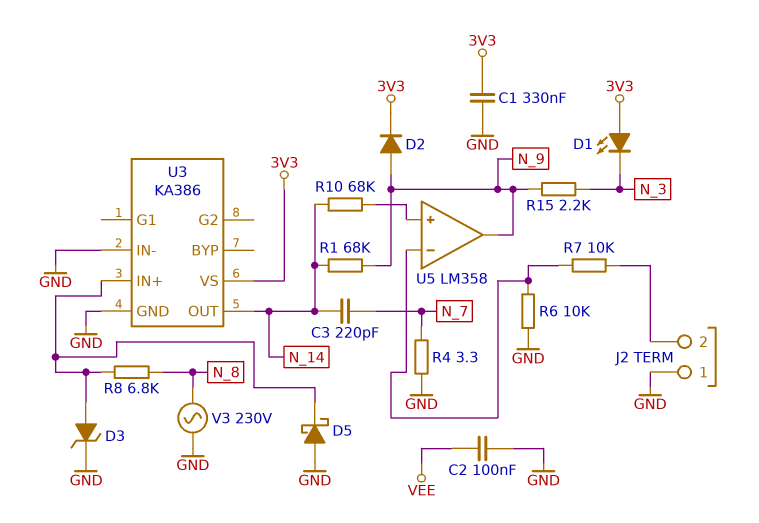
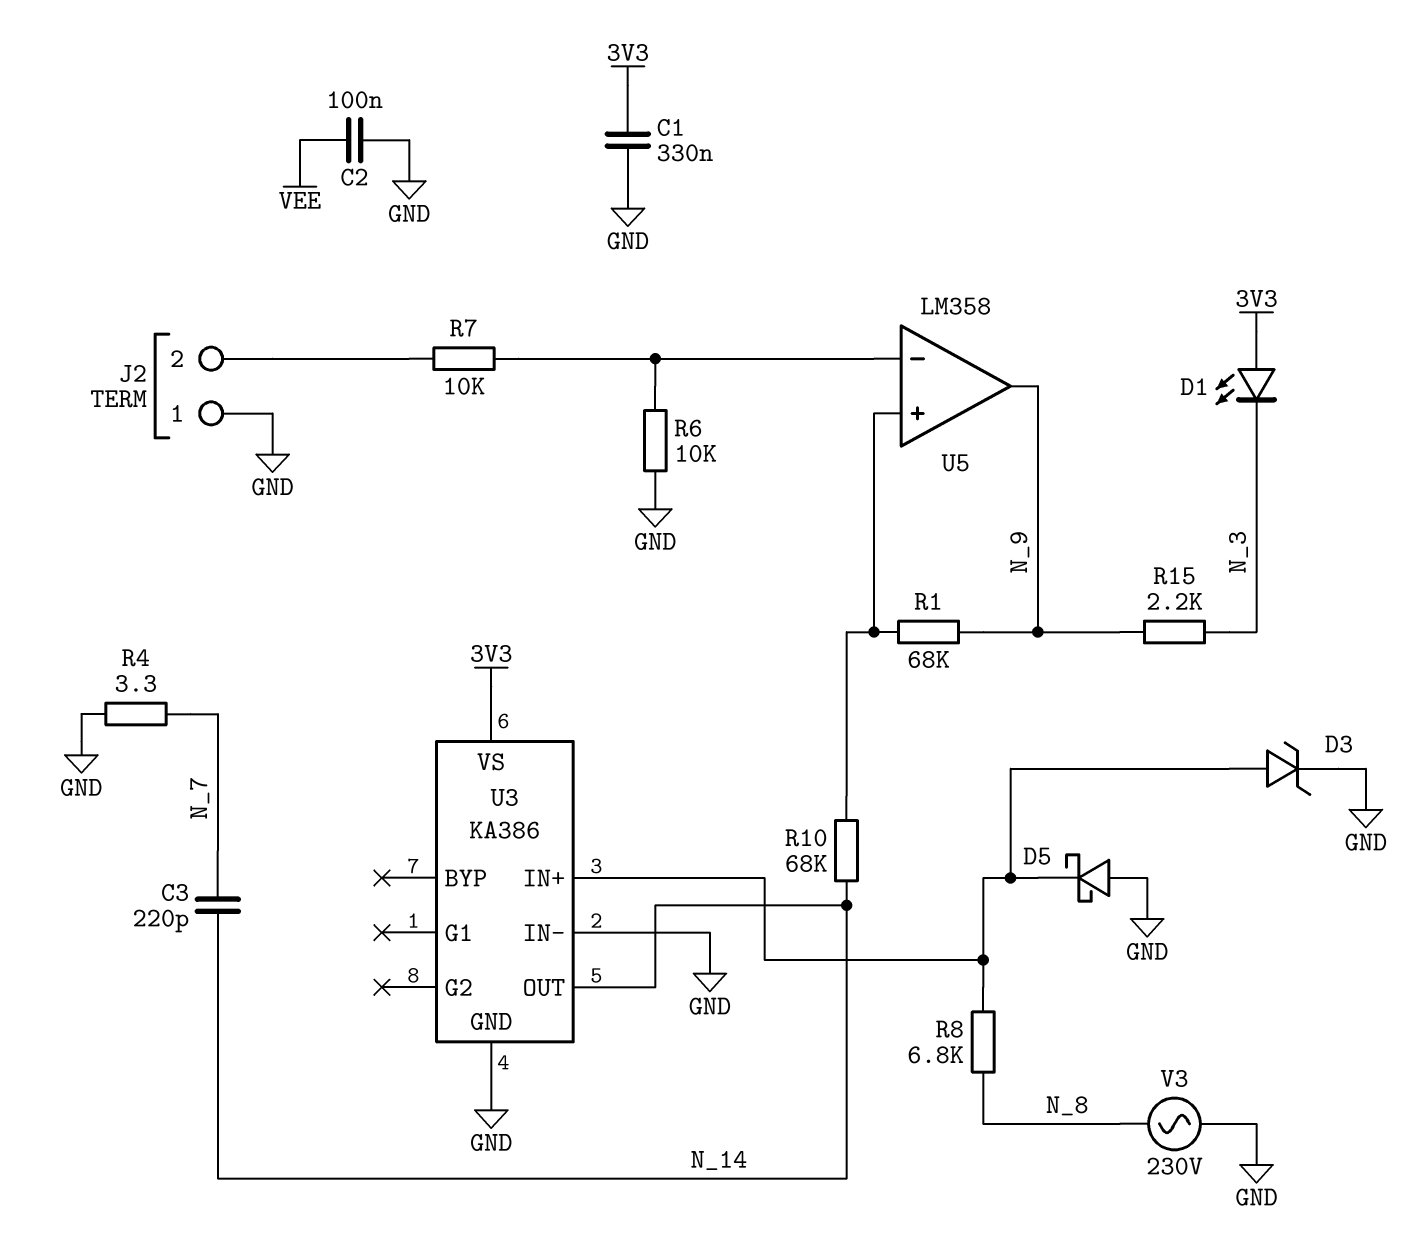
D2: diode (A N_9, K 3V3) -> none
R1: 68k (N_9, N_14) -> 68k (N_9, U5/in+)

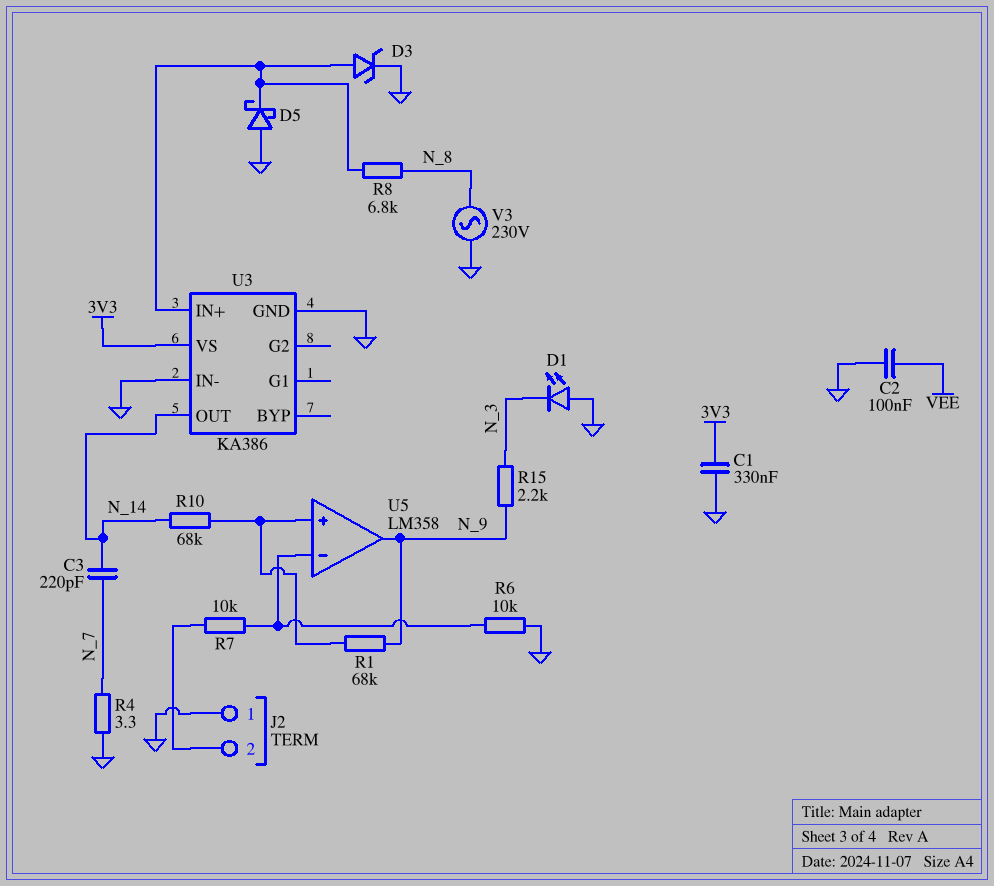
D1: LED (A 3V3, K N_3) -> LED (A GND, K N_3)

